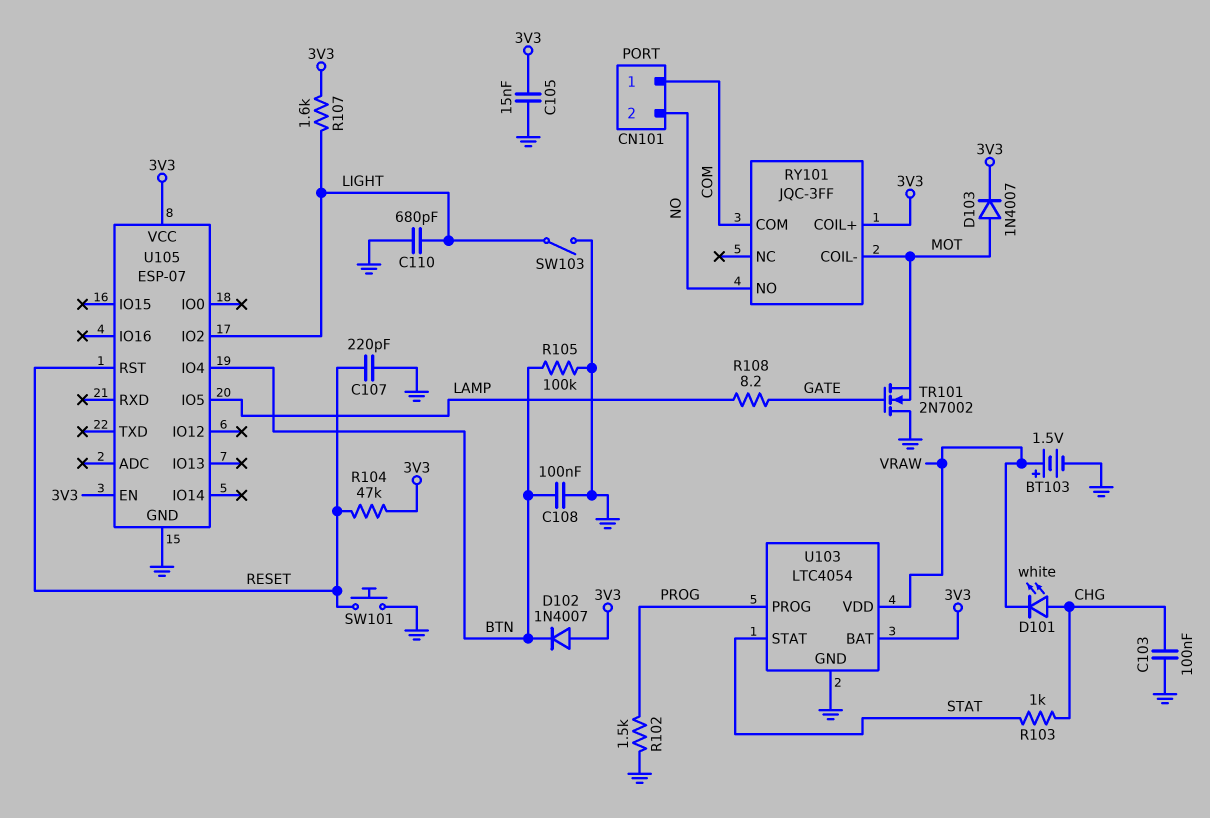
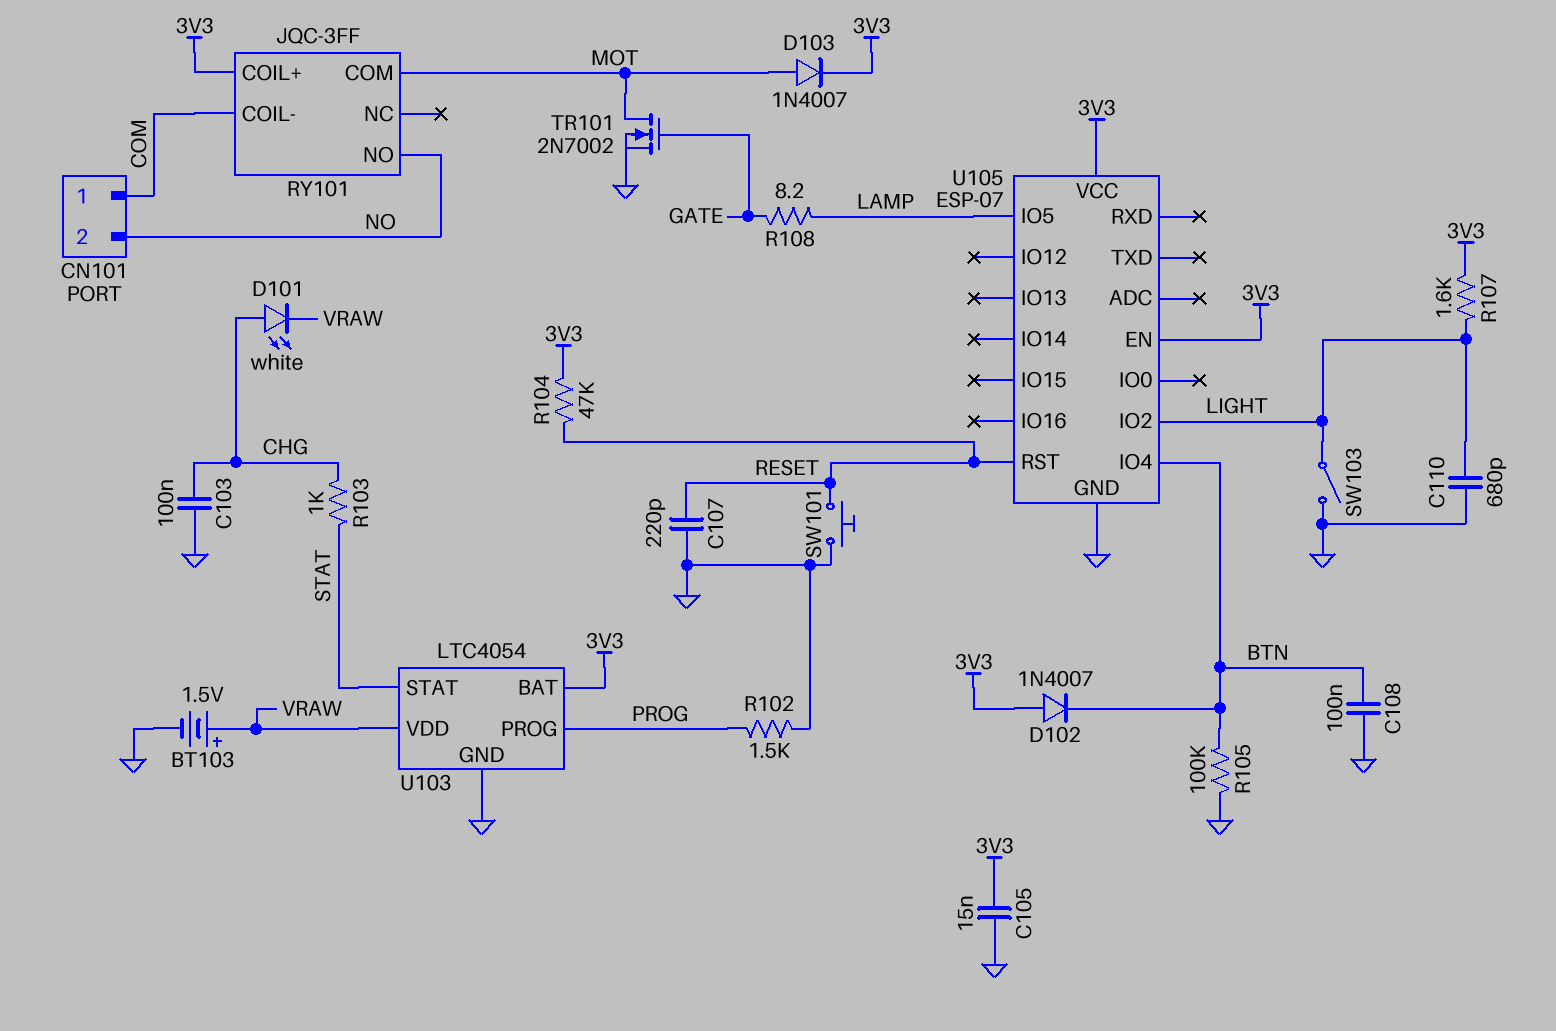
RY101 pin COIL-: MOT -> COM
RY101 pin COM: COM -> MOT
TR101: NMOS 2N7002 (G GATE, D GND, S MOT) -> NMOS 2N7002 (G GATE, D MOT, S GND)

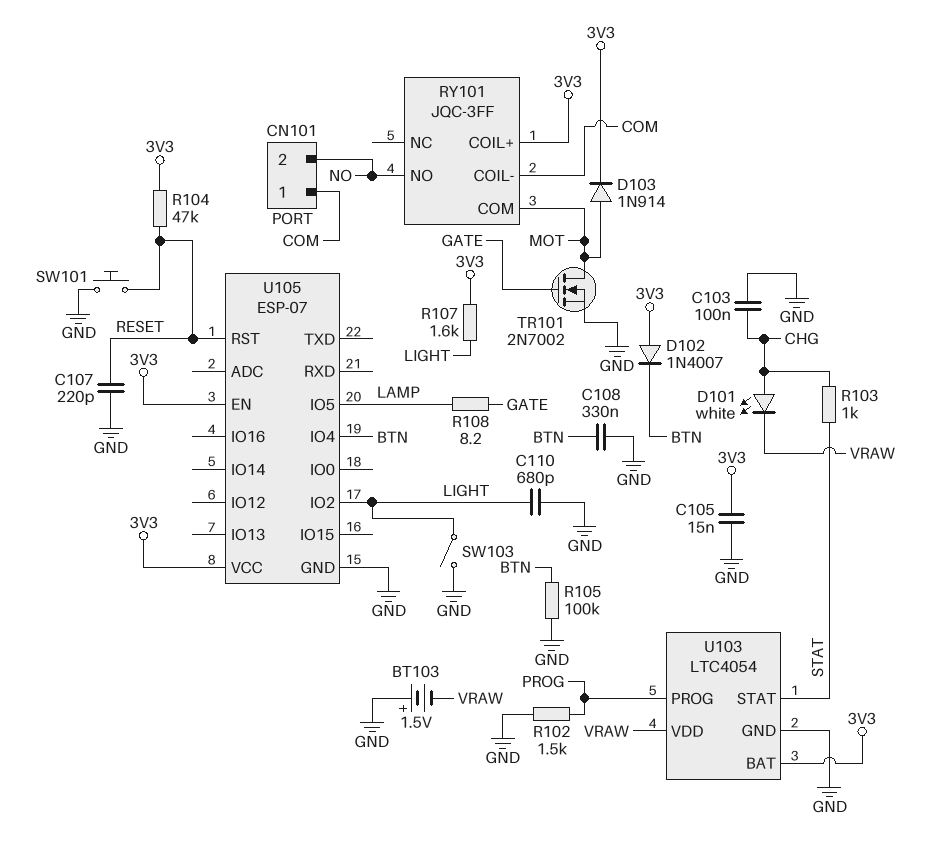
BT103: 1.5V (plus VRAW, minus GND) -> 1.5V (plus GND, minus VRAW)
C108: 100nF (BTN, GND) -> 330nF (BTN, GND)
D103: diode 1N4007 (A MOT, K 3V3) -> diode 1N914 (A MOT, K 3V3)

